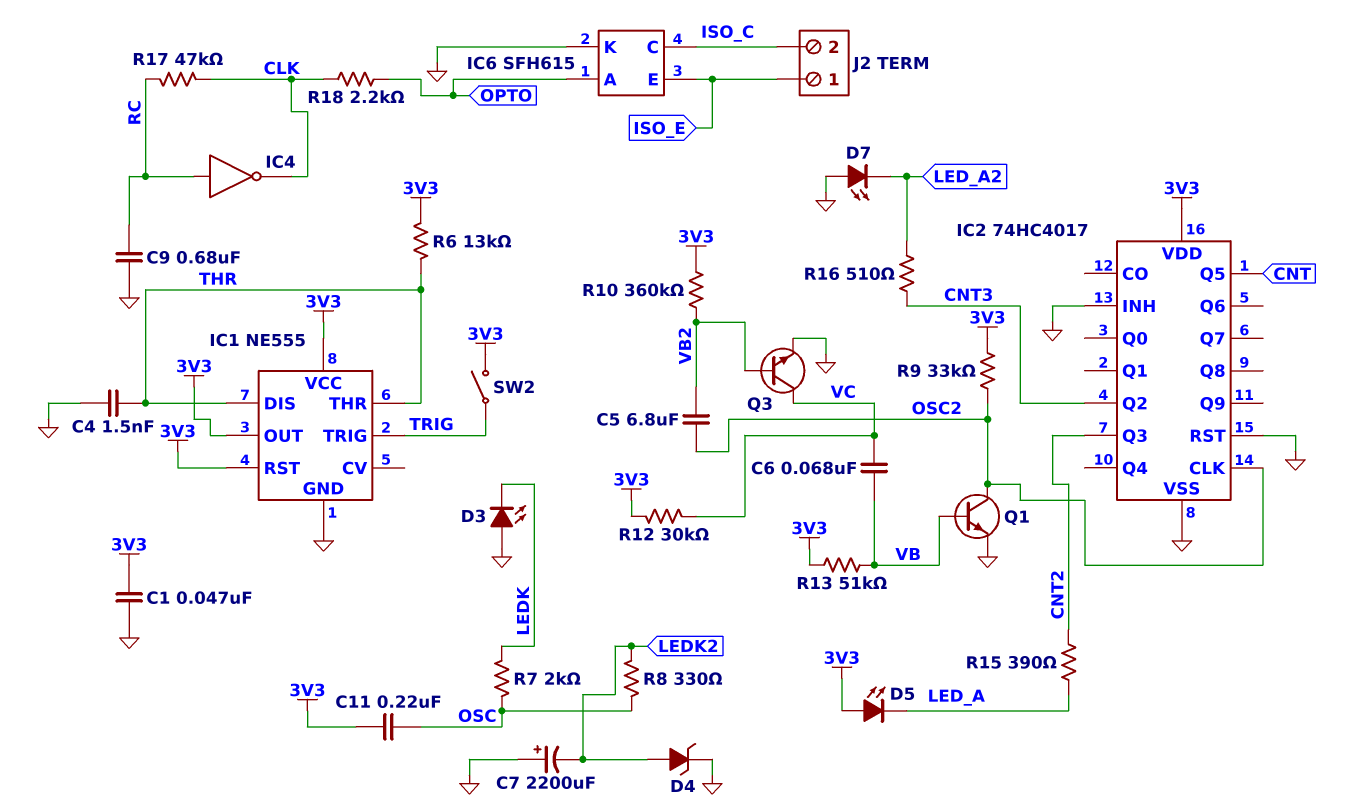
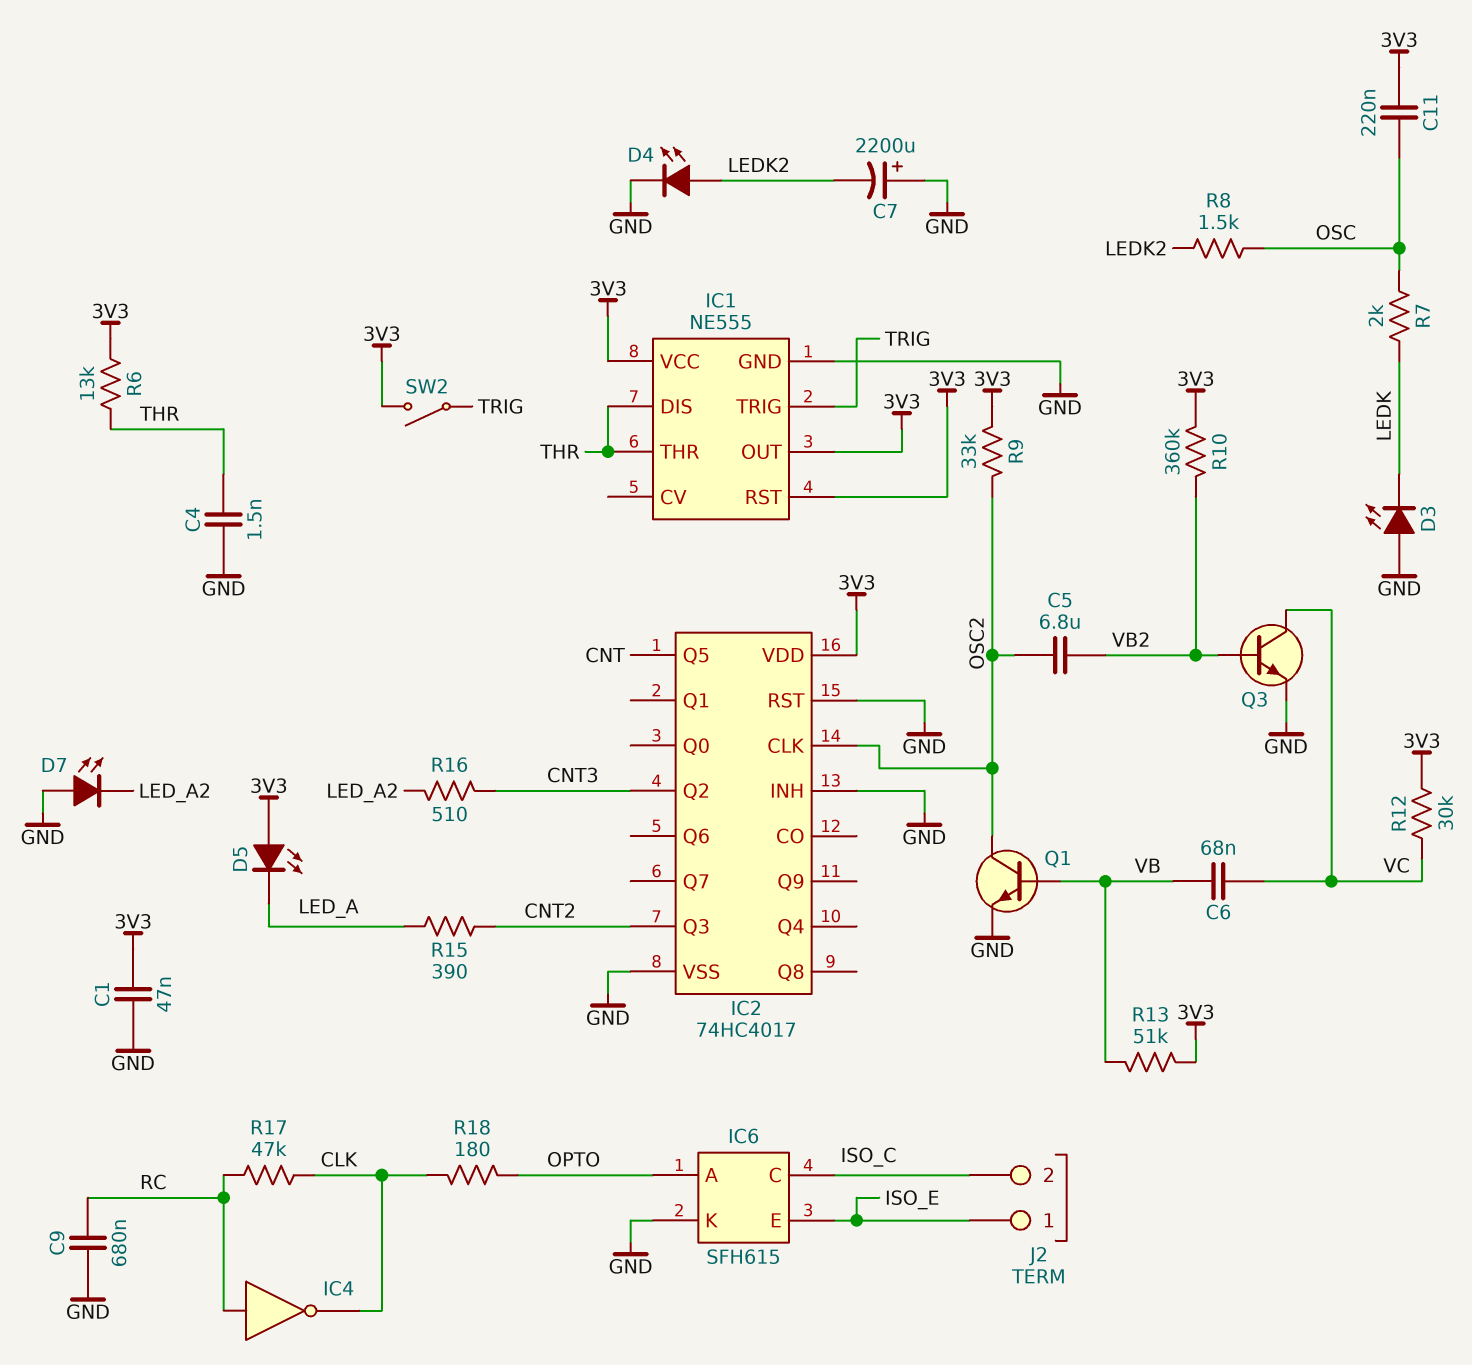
D4: zener (A LEDK2, K GND) -> LED (A LEDK2, K GND)
R8: 330 (LEDK2, OSC) -> 1.5k (LEDK2, OSC)
R18: 2.2k (CLK, OPTO) -> 180 (CLK, OPTO)

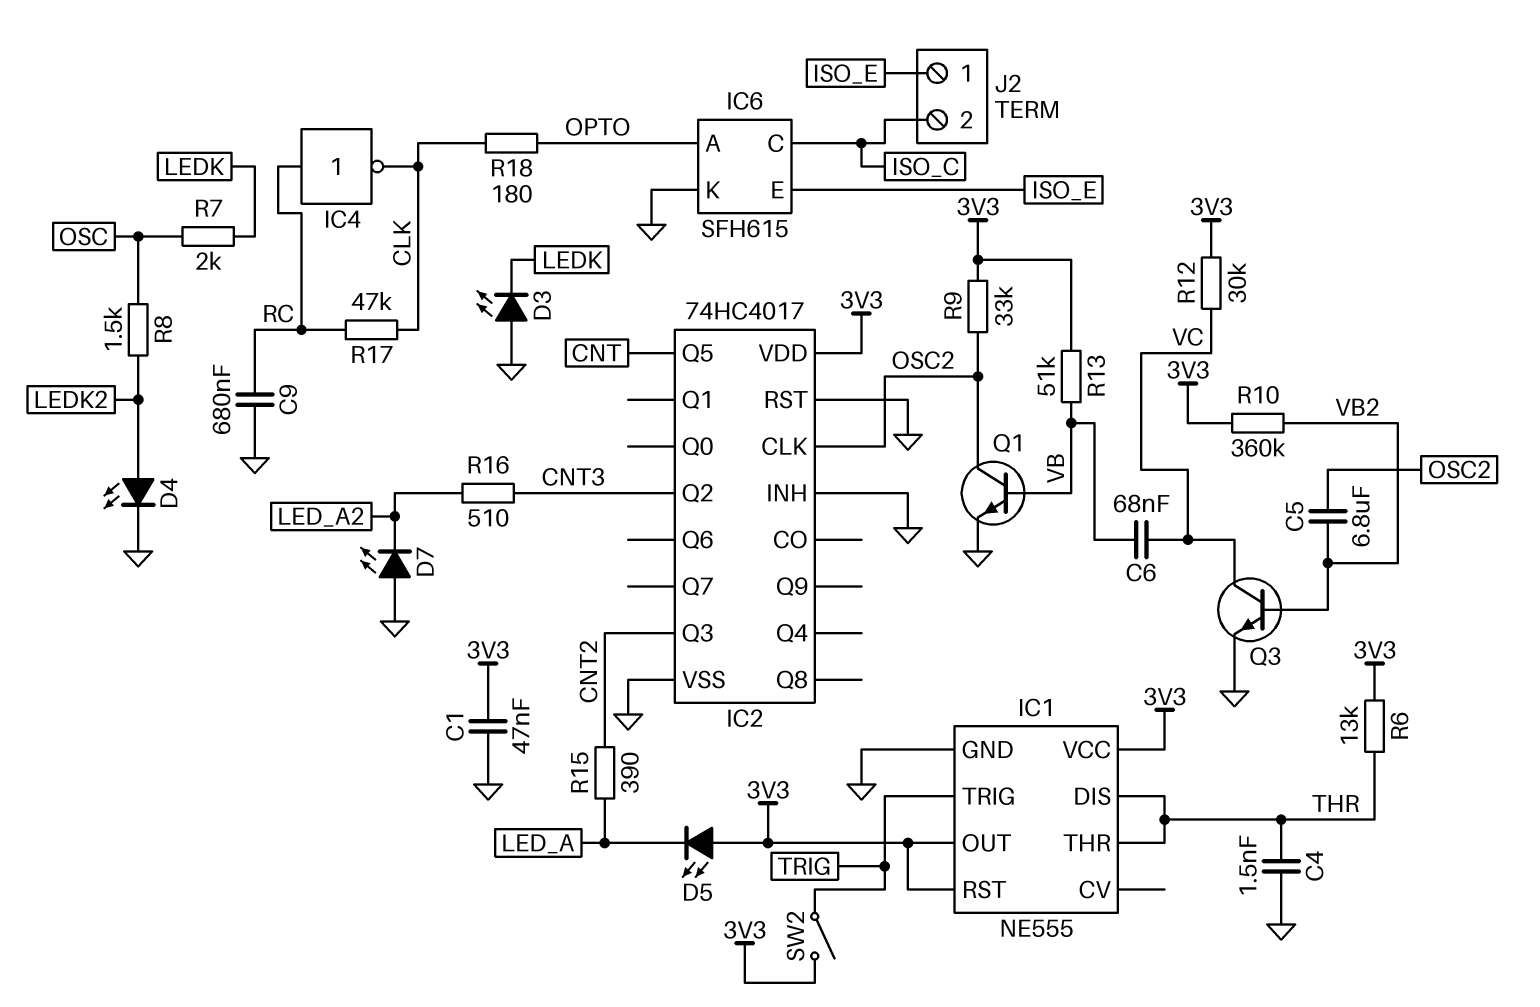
C7: 2200uF (plus GND, minus LEDK2) -> none
C11: 220nF (3V3, OSC) -> none

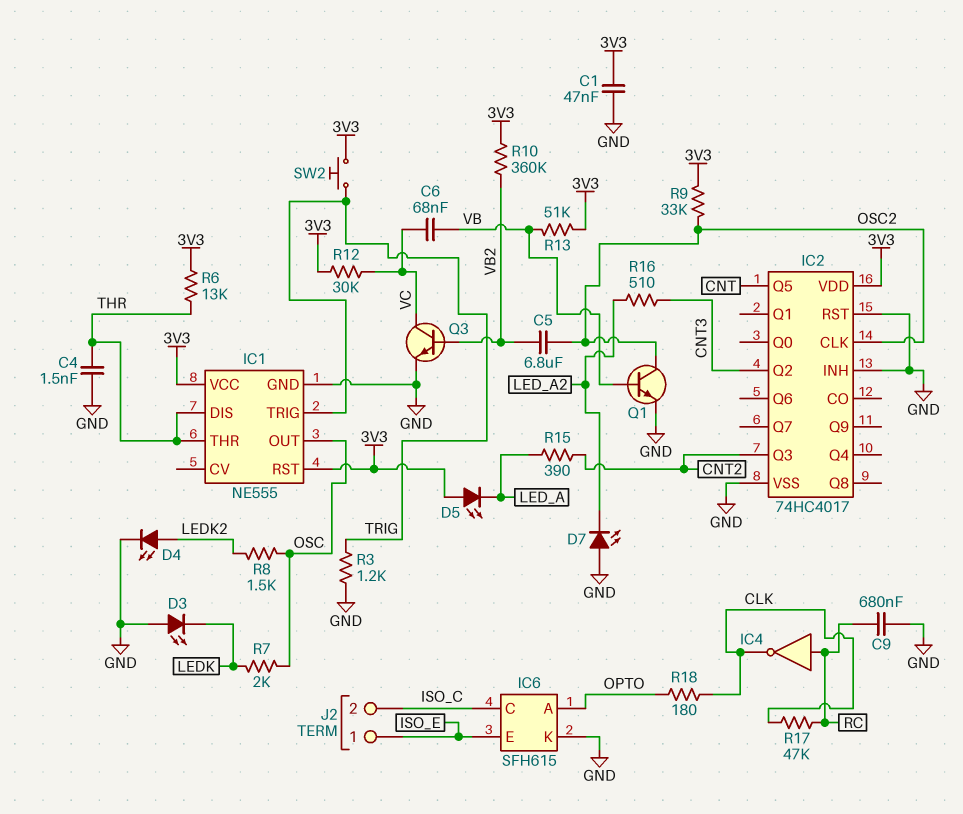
IC1 pin OUT: 3V3 -> OSC
R3: none -> 1.2k (GND, TRIG)
SW2: switch (3V3, TRIG) -> button (3V3, TRIG)

